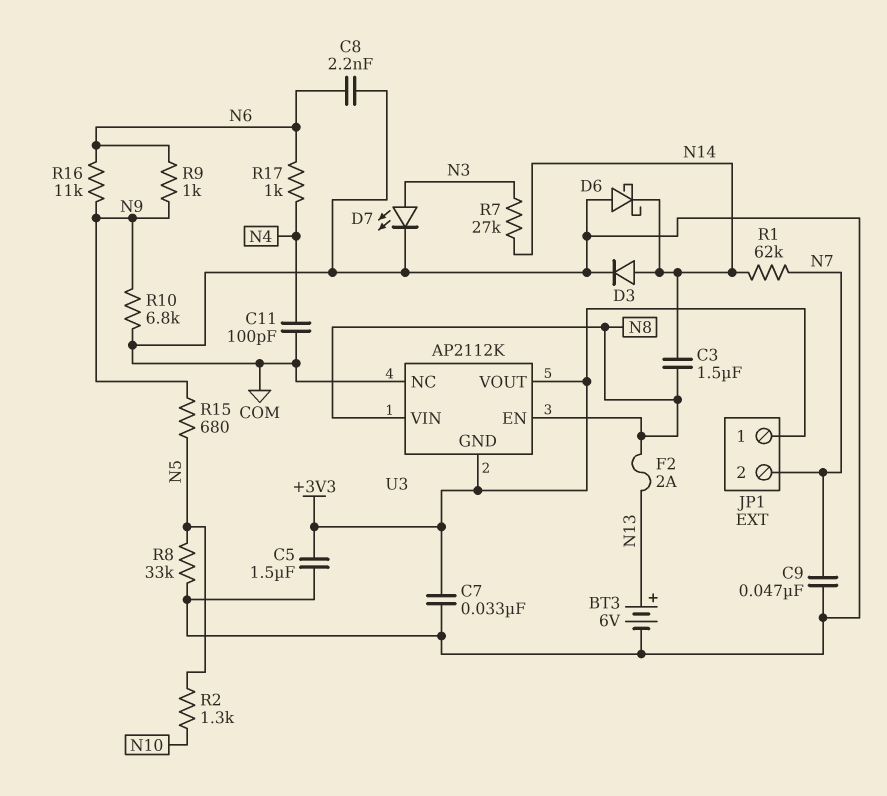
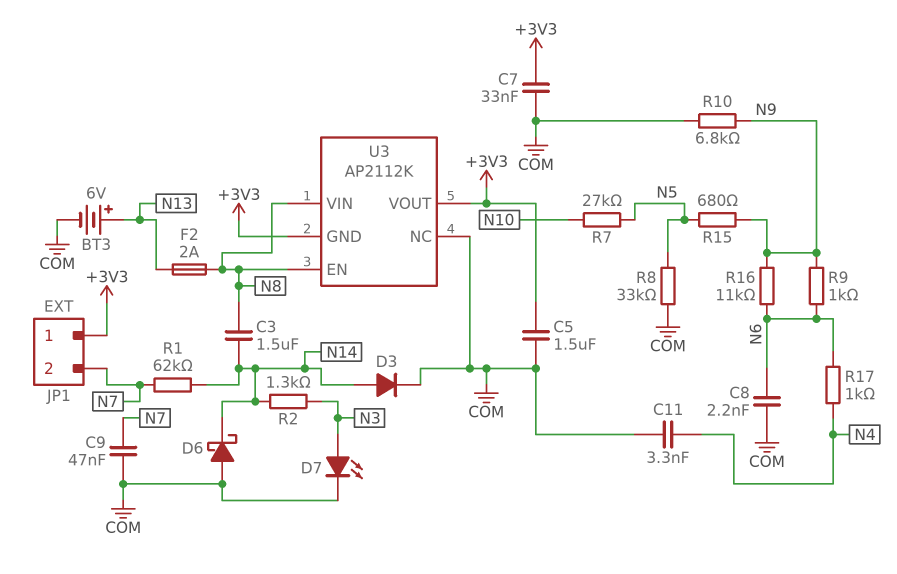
C11: 100pF (COM, N4) -> 3.3nF (COM, N4)
R2: 1.3k (N5, N10) -> 1.3k (N3, N14)
R7: 27k (N3, N14) -> 27k (N5, N10)

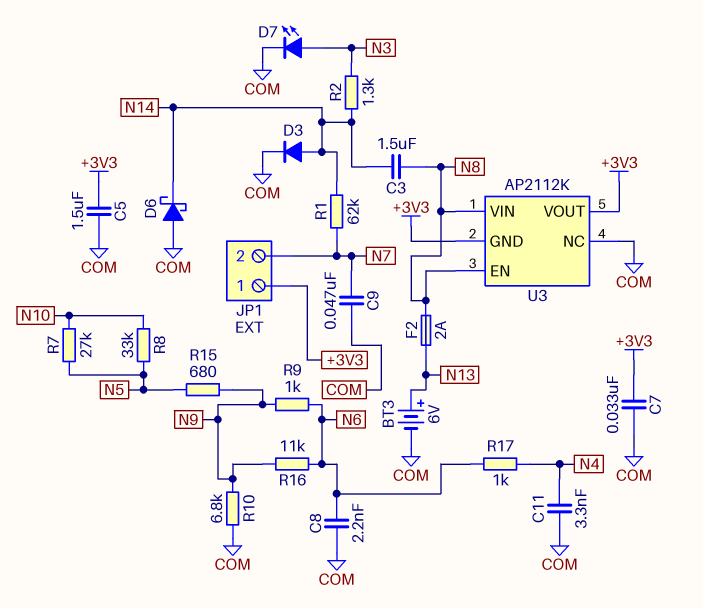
R8: 33k (COM, N5) -> 33k (N5, N10)

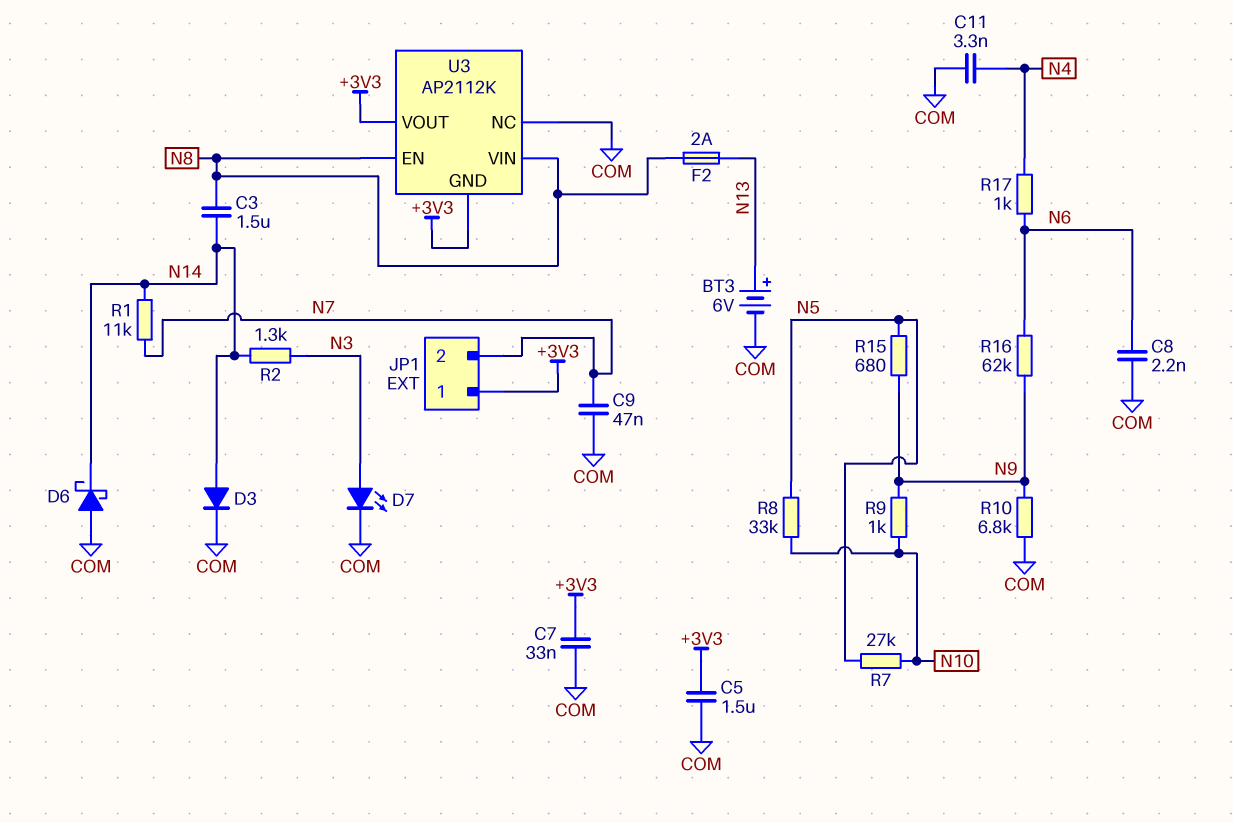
R1: 62k (N7, N14) -> 11k (N7, N14)
R9: 1k (N6, N9) -> 1k (N9, N10)
R16: 11k (N6, N9) -> 62k (N6, N9)

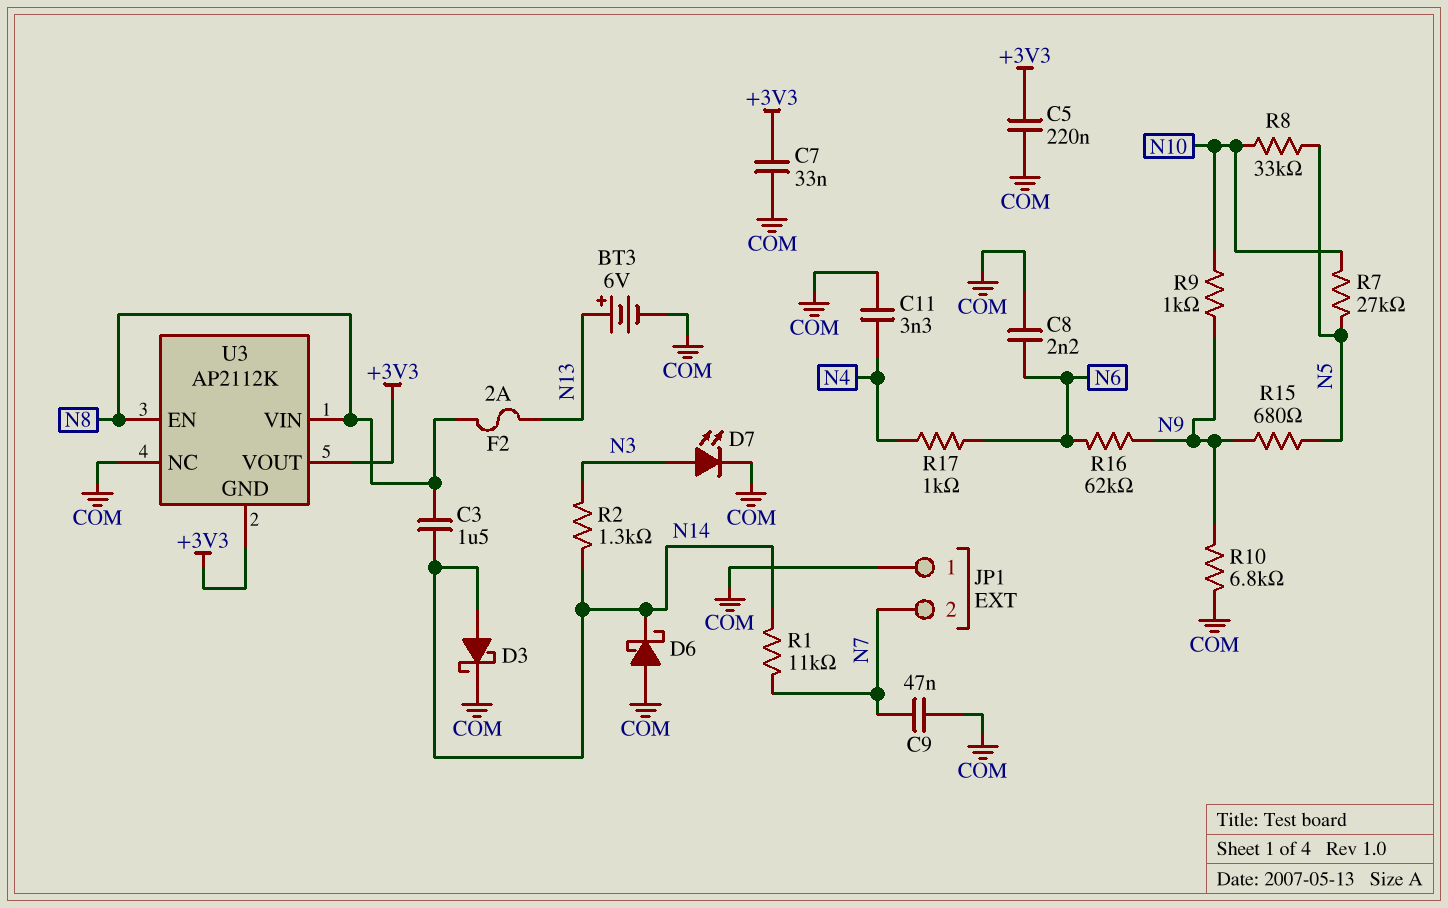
C5: 1.5uF (+3V3, COM) -> 220nF (+3V3, COM)
D3: diode (A N14, K COM) -> schottky (A N14, K COM)
JP1 pin 1: +3V3 -> COM

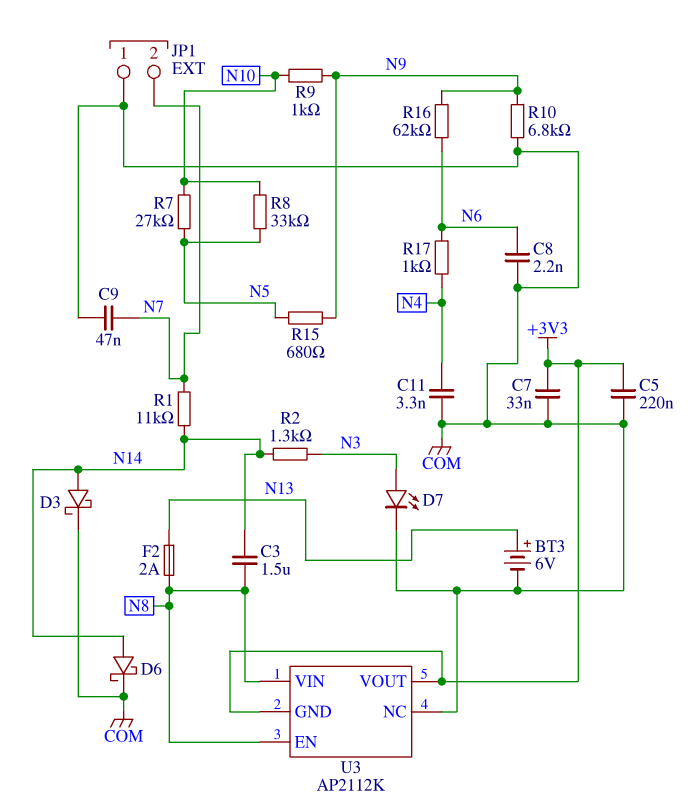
D6: schottky (A COM, K N14) -> schottky (A N14, K COM)

